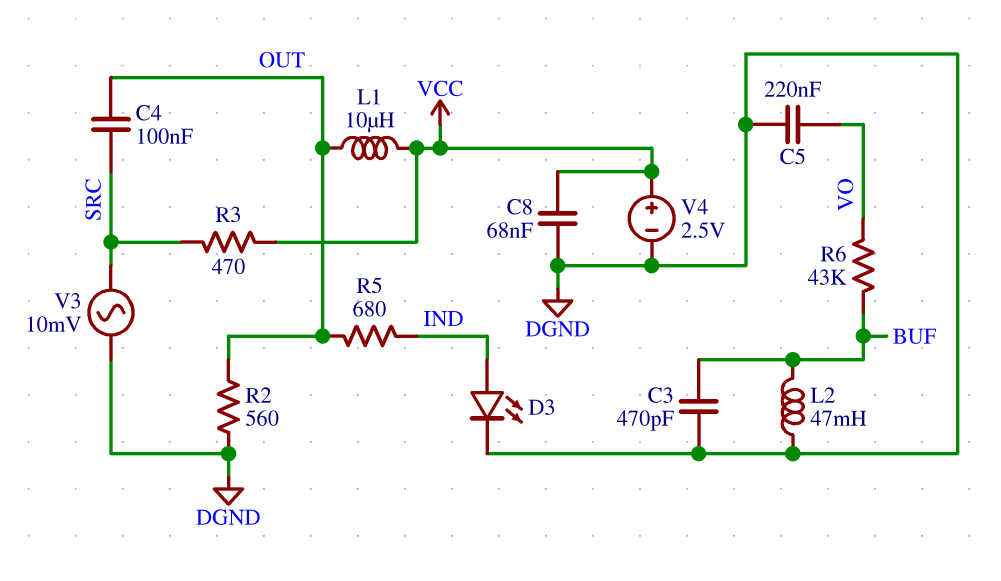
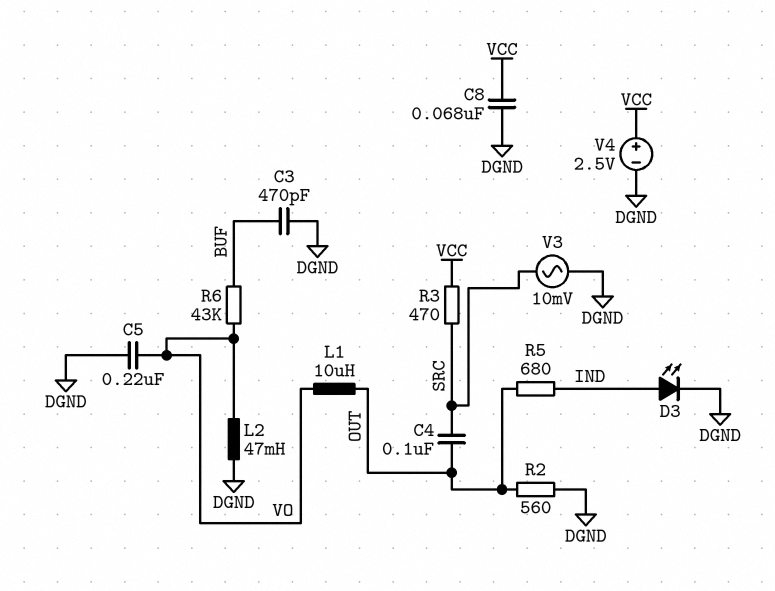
L1: 10uH (OUT, VCC) -> 10uH (OUT, VO)
L2: 47mH (BUF, DGND) -> 47mH (DGND, VO)

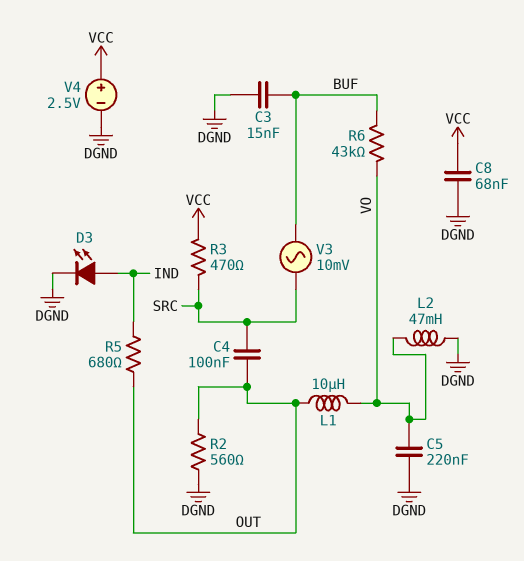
C3: 470pF (BUF, DGND) -> 15nF (BUF, DGND)
V3: AC 10mV (DGND, SRC) -> AC 10mV (BUF, SRC)

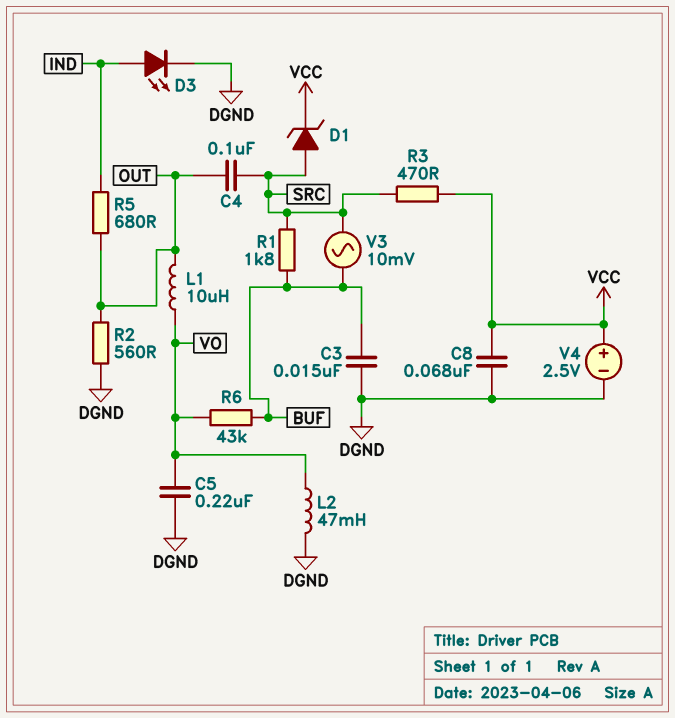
D1: none -> zener (A SRC, K VCC)
R1: none -> 1.8k (BUF, SRC)

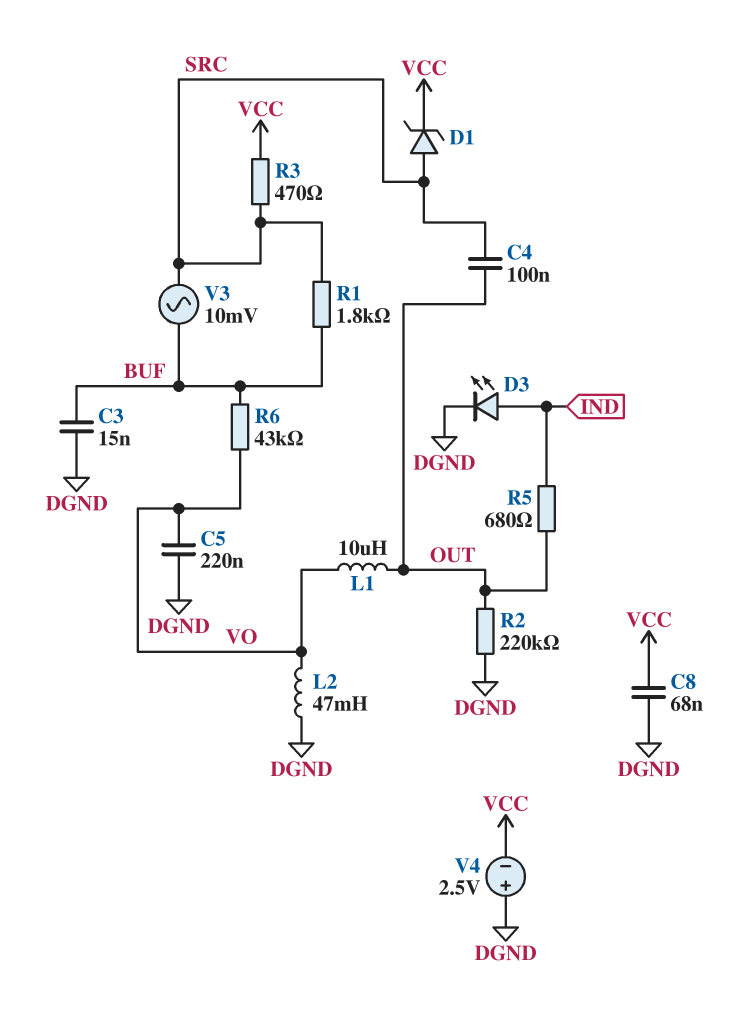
R2: 560 (DGND, OUT) -> 220k (DGND, OUT)
V4: 2.5V (plus VCC, minus DGND) -> 2.5V (plus DGND, minus VCC)

